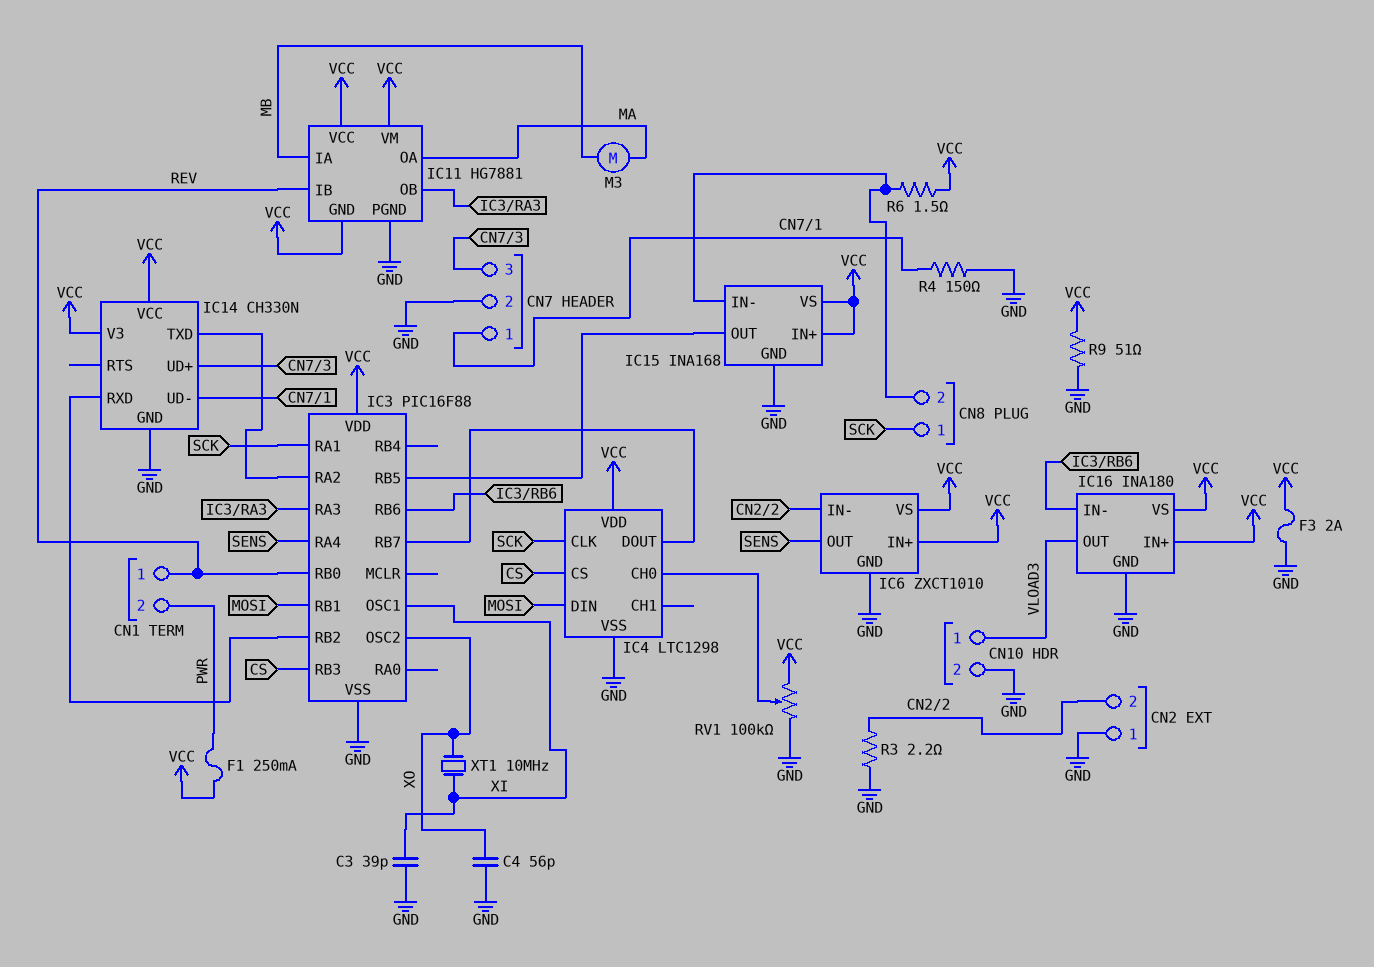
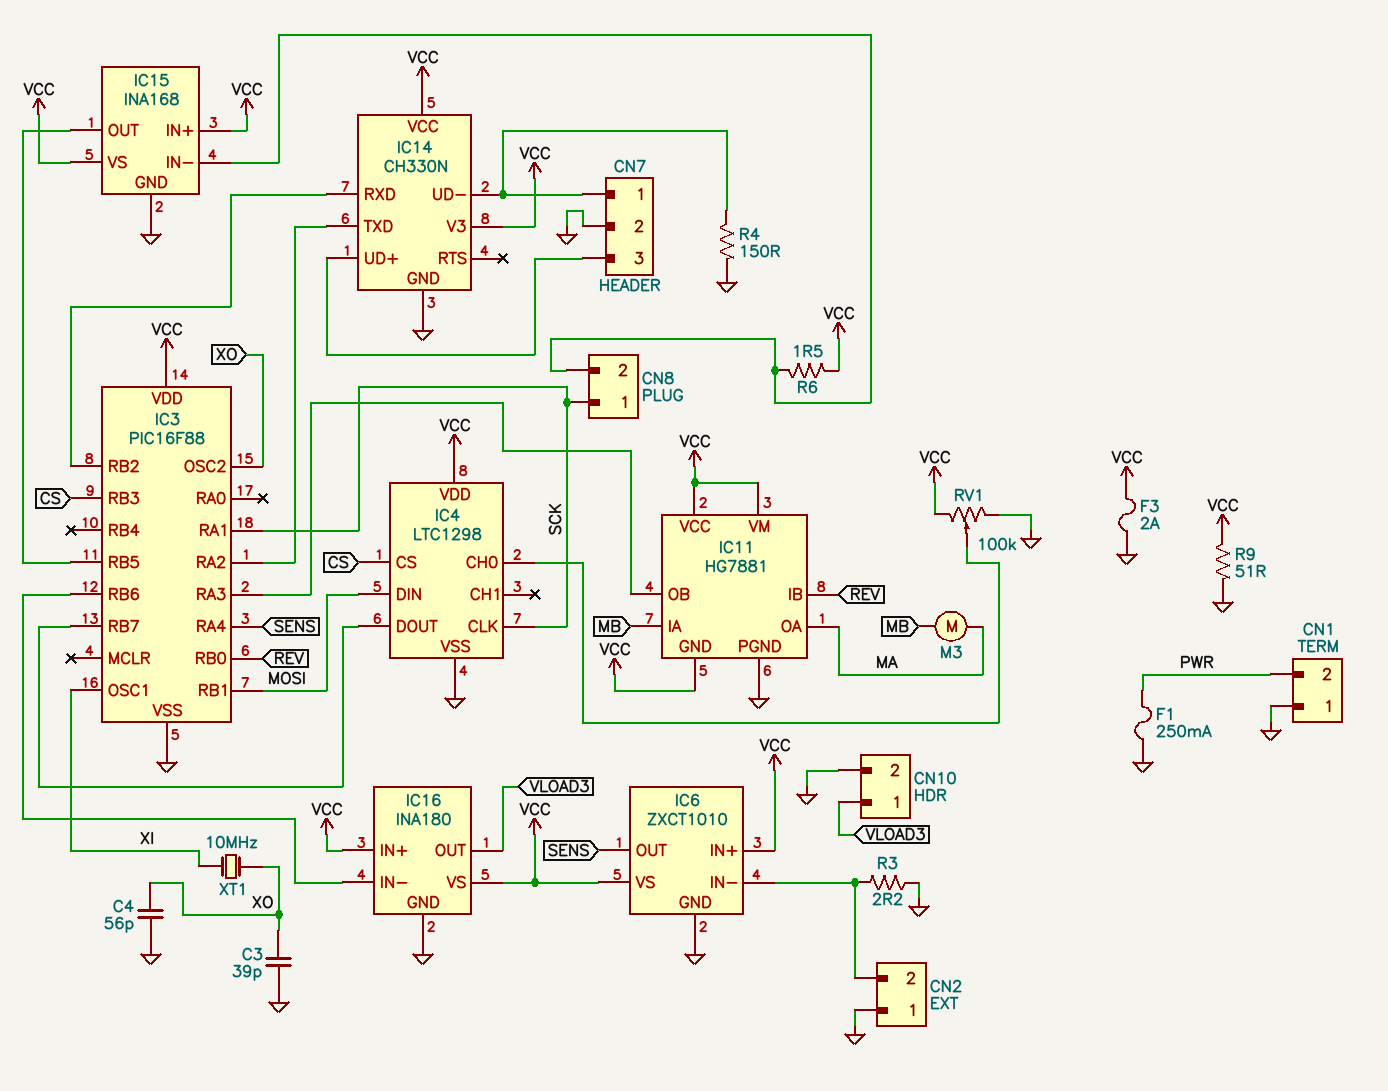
C3: 39pF (GND, XI) -> 39pF (GND, XO)
CN1 pin 1: REV -> GND
F1: 250mA (PWR, VCC) -> 250mA (GND, PWR)

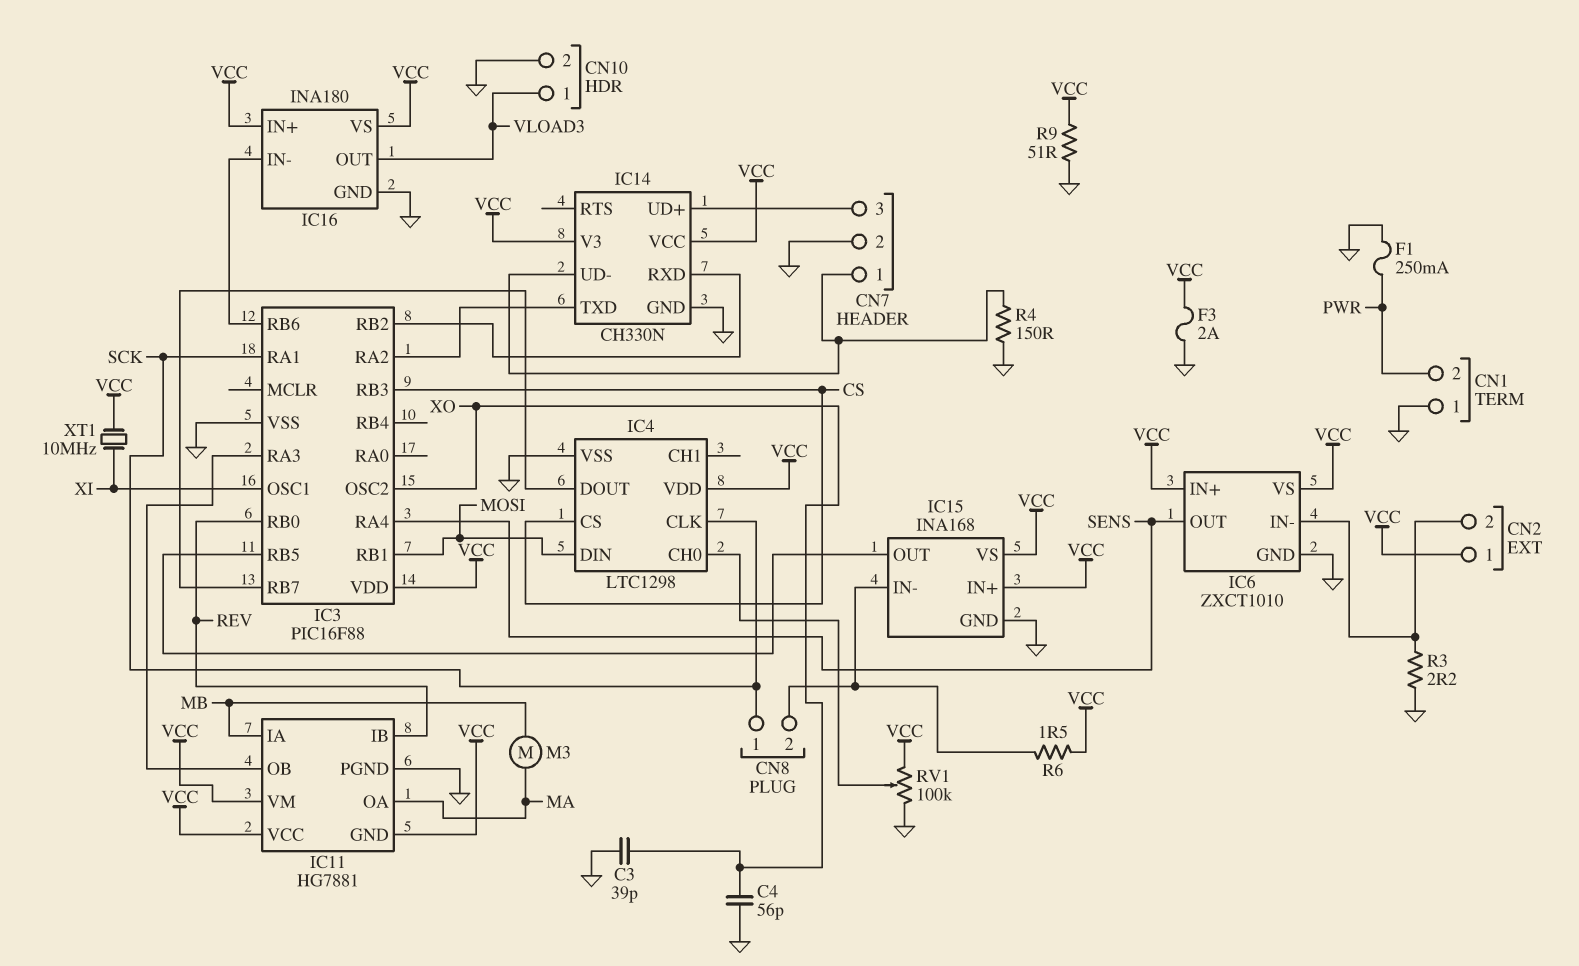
CN2 pin 1: GND -> VCC
XT1: 10MHz (XI, XO) -> 10MHz (VCC, XI)

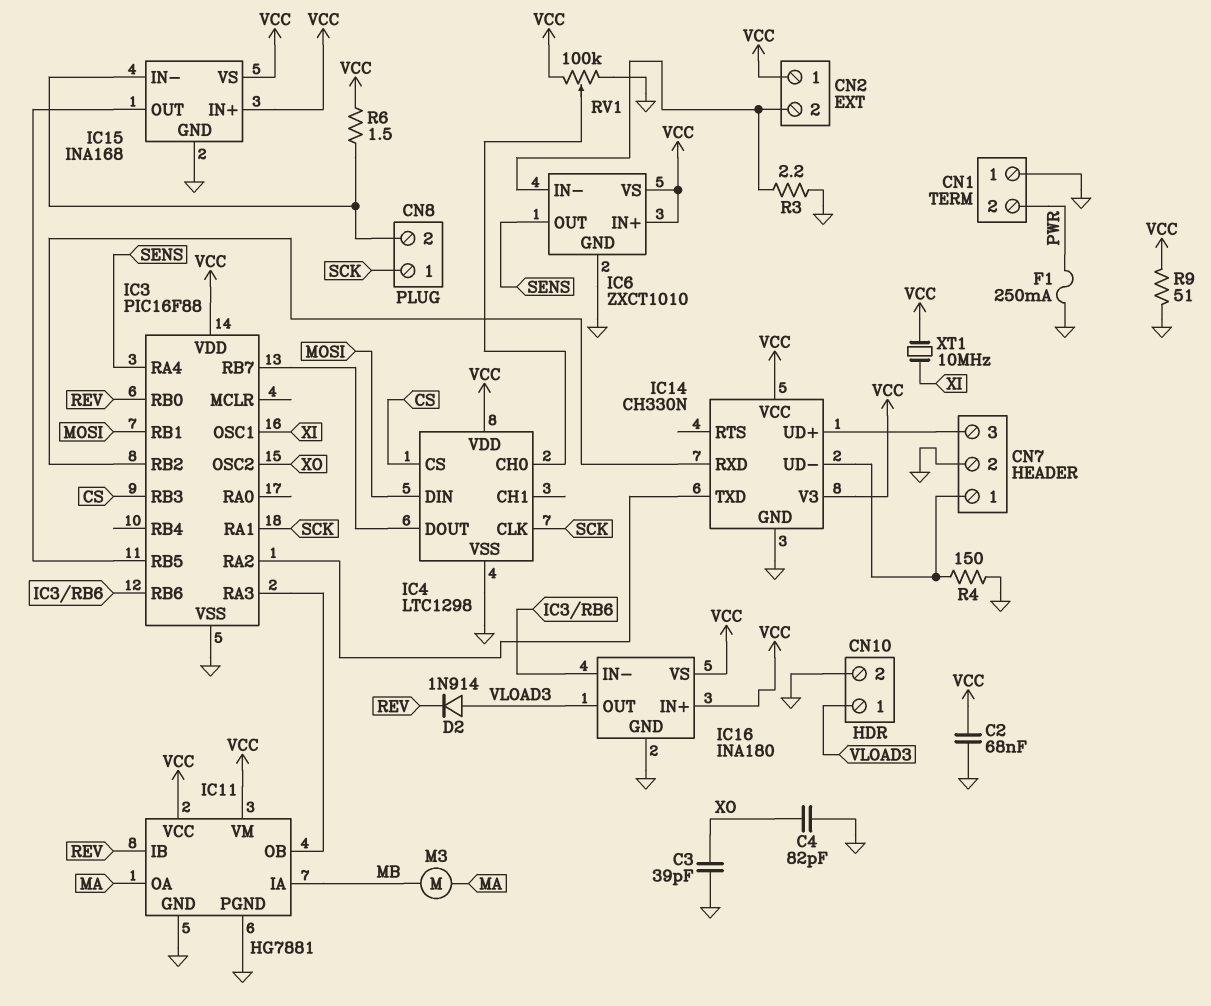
C2: none -> 68nF (GND, VCC)
C4: 56pF (GND, XO) -> 82pF (GND, XO)
D2: none -> diode 1N914 (A VLOAD3, K REV)
F3: 2A (GND, VCC) -> none
IC11 pin GND: VCC -> GND

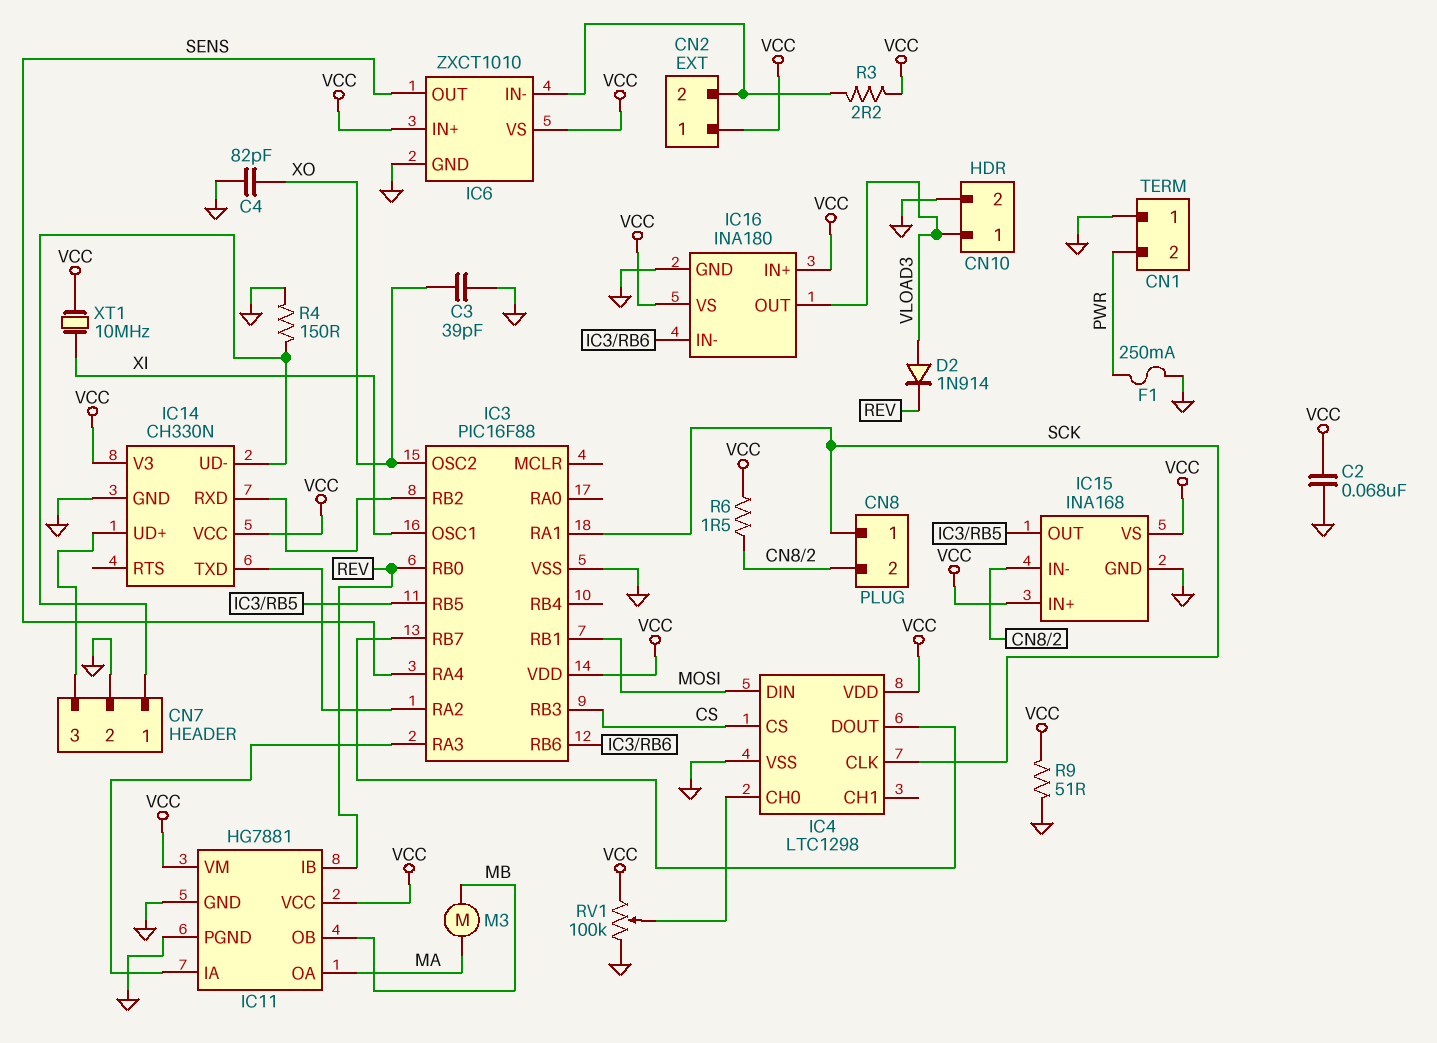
IC11 pin IA: MB -> IC3/RA3
IC11 pin OB: IC3/RA3 -> MB
R3: 2.2 (CN2/2, GND) -> 2.2 (CN2/2, VCC)

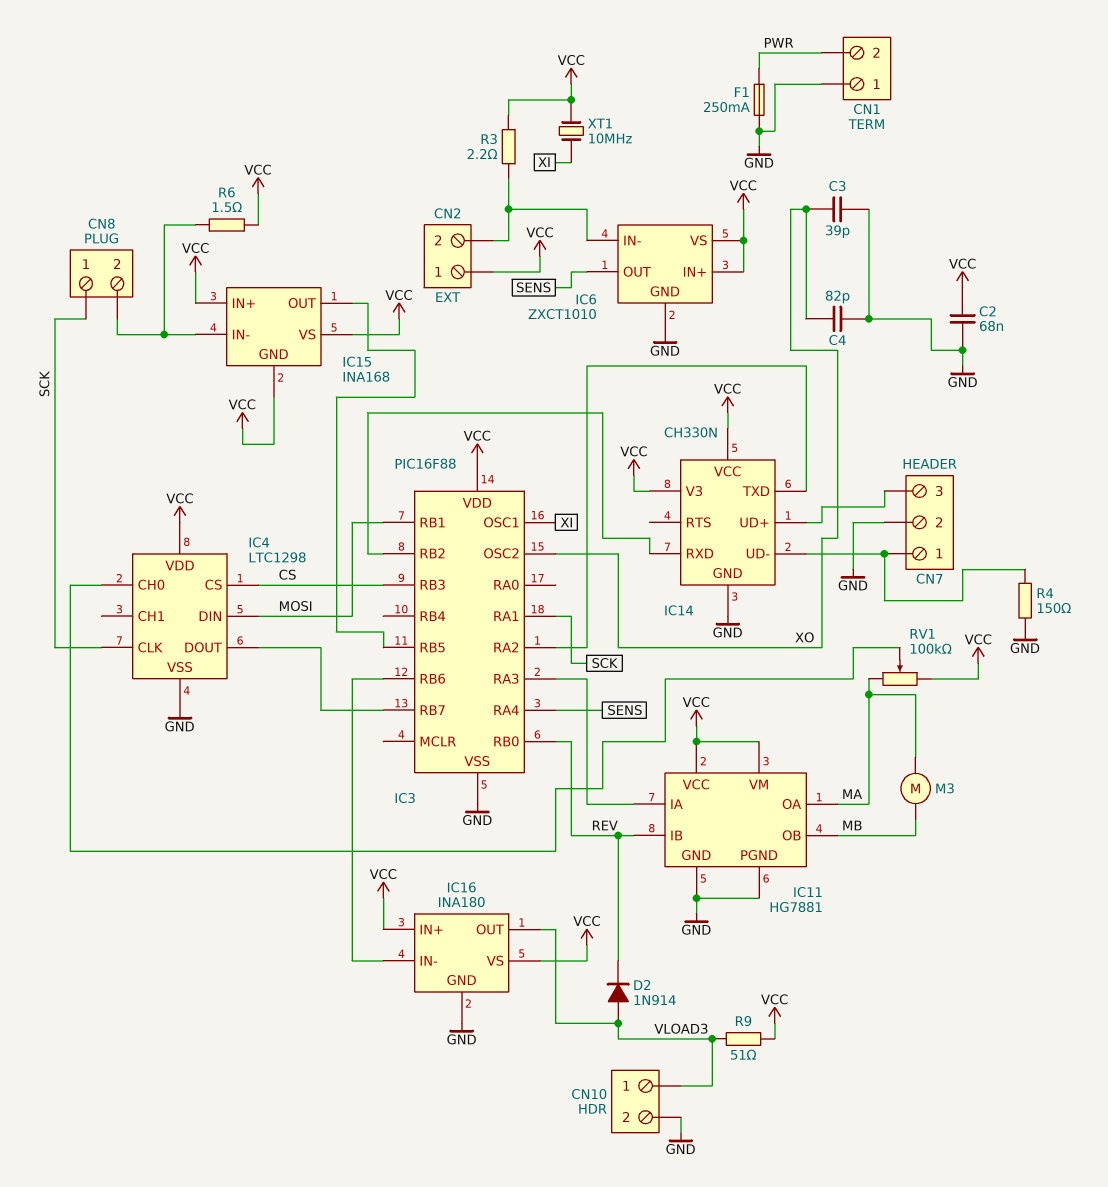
IC15 pin GND: GND -> VCC
R9: 51 (GND, VCC) -> 51 (VCC, VLOAD3)
RV1: 100k (GND, VCC, wiper IC4/CH0) -> 100k (MA, VCC, wiper IC4/CH0)

